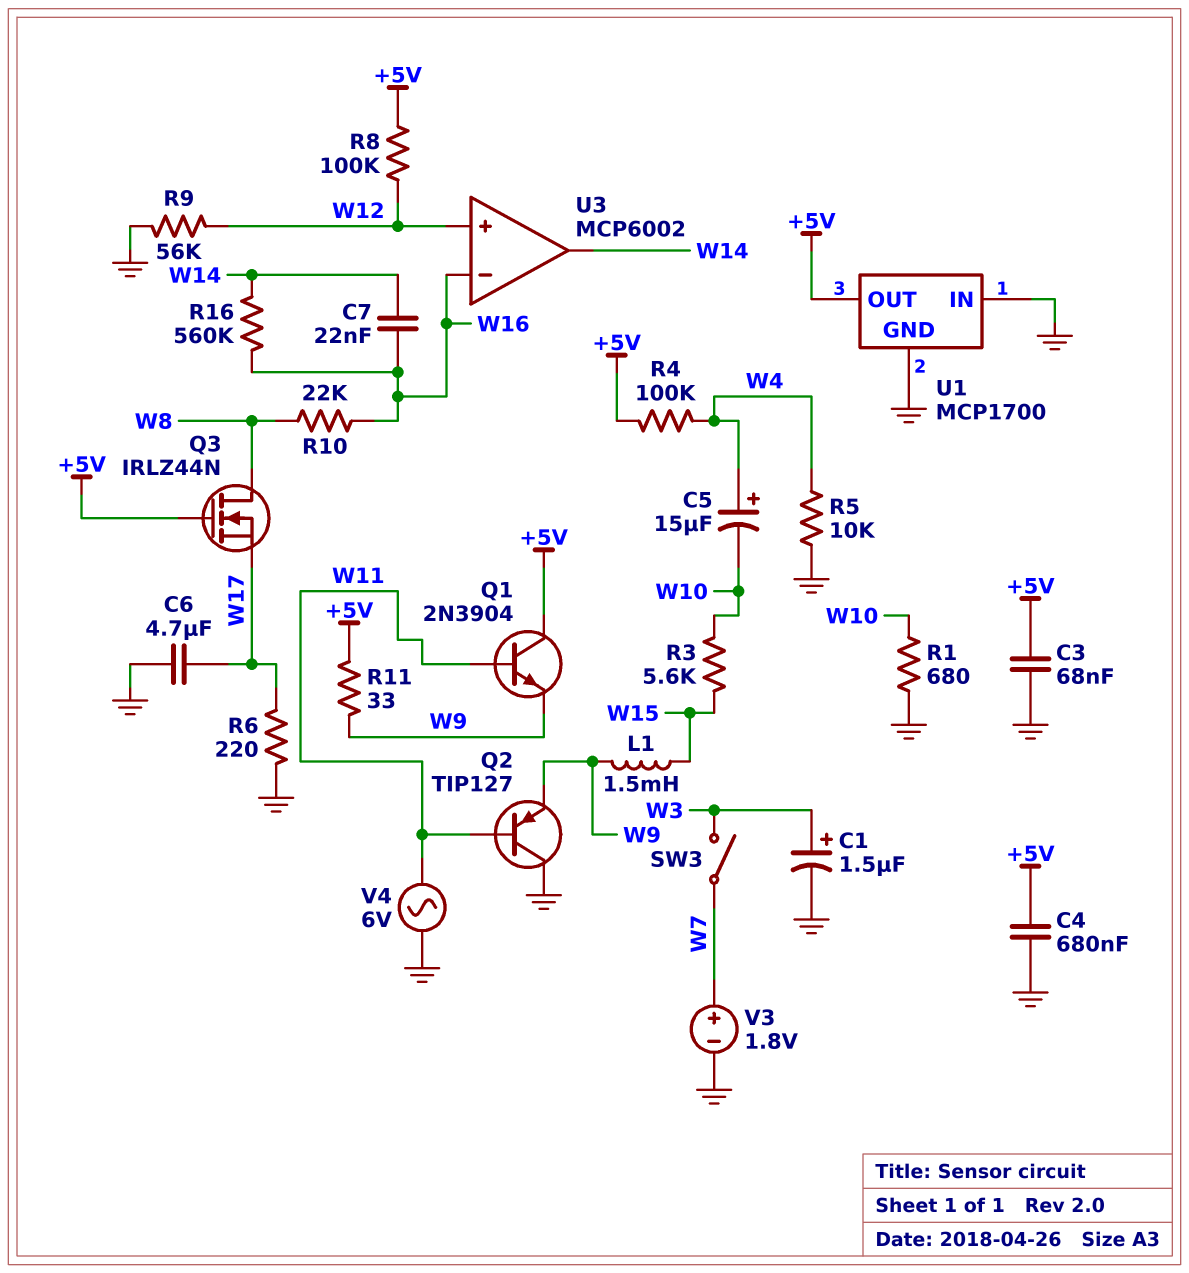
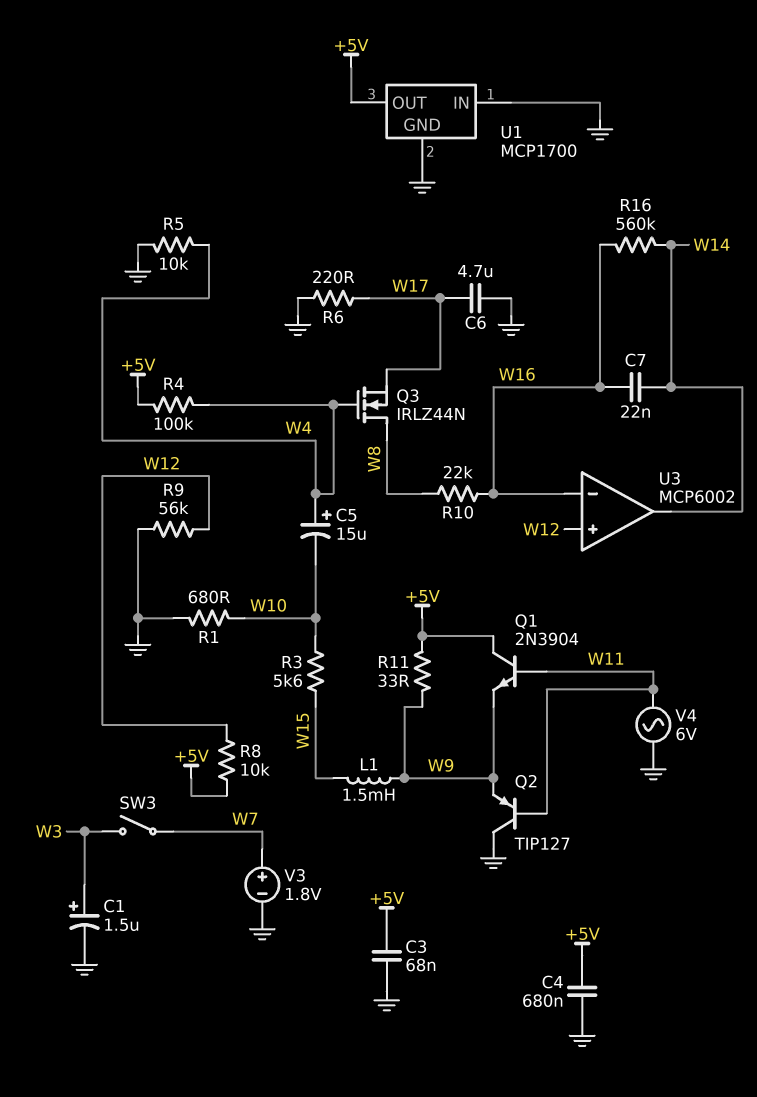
Q3: NMOS IRLZ44N (G +5V, D W8, S W17) -> NMOS IRLZ44N (G W4, D W8, S W17)
R8: 100k (+5V, W12) -> 10k (+5V, W12)

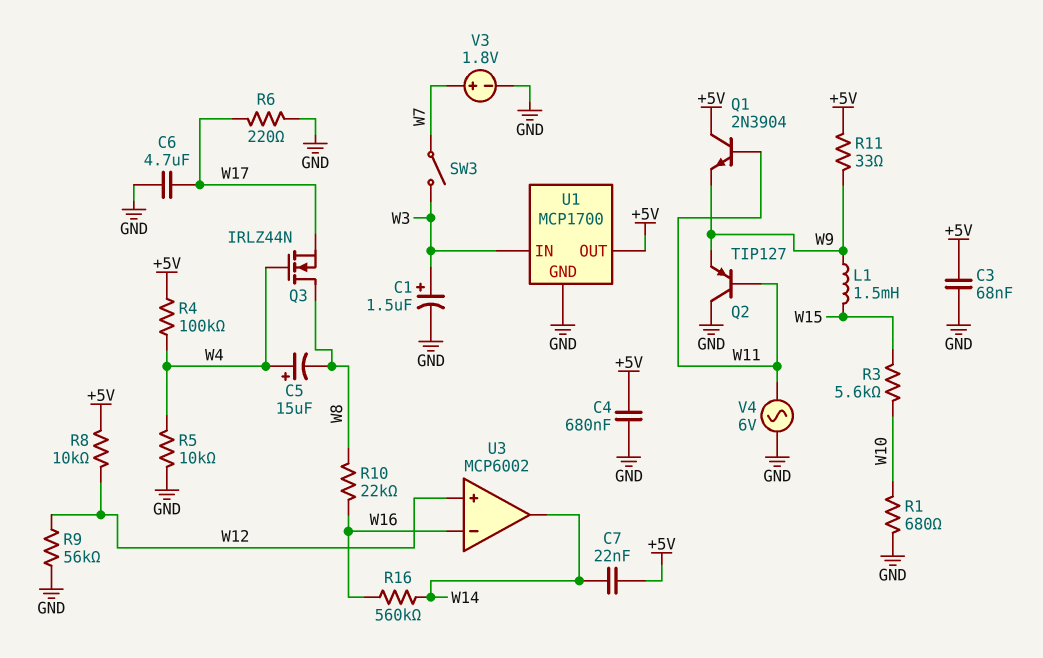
C5: 15uF (plus W4, minus W10) -> 15uF (plus W4, minus W8)
C7: 22nF (W14, W16) -> 22nF (+5V, W14)
U1 pin IN: GND -> W3

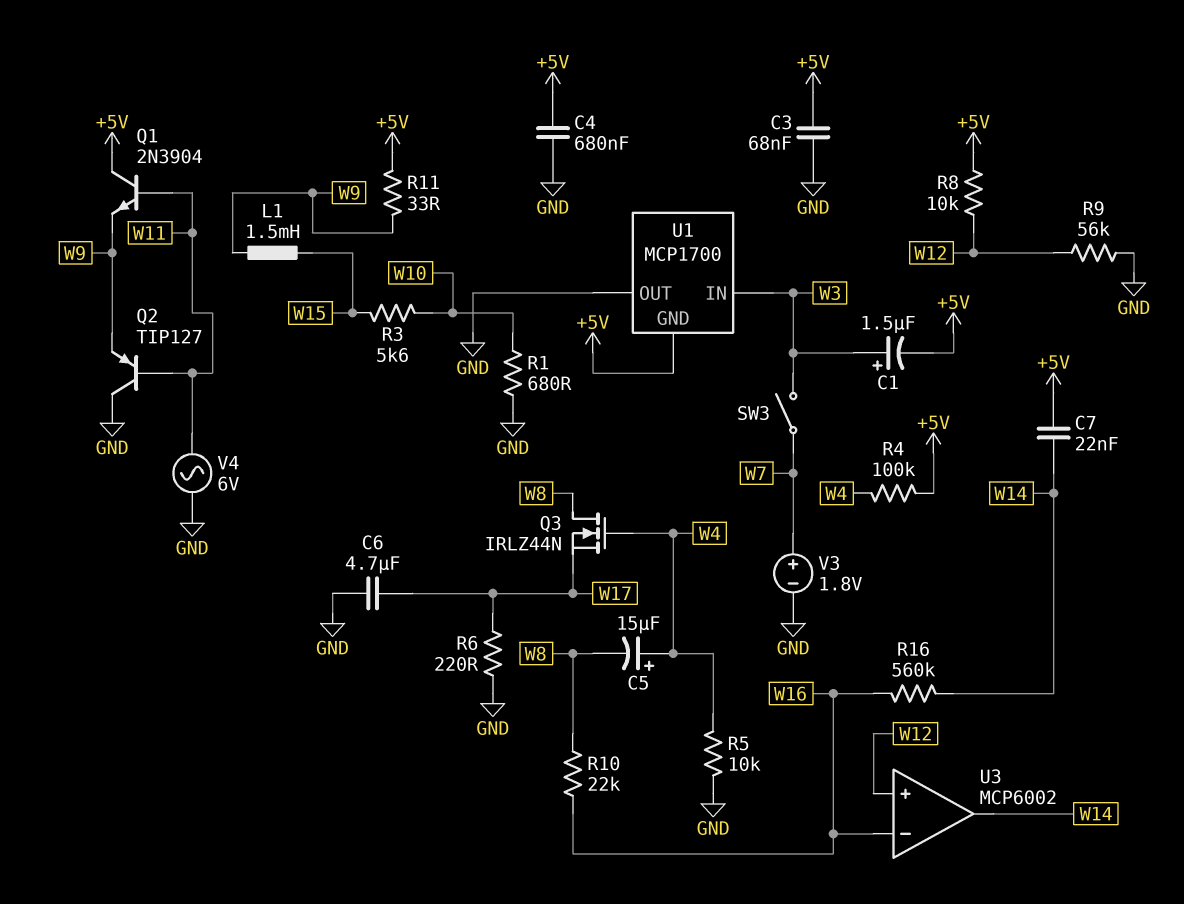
C1: 1.5uF (plus W3, minus GND) -> 1.5uF (plus W3, minus +5V)
U1 pin GND: GND -> +5V
U1 pin OUT: +5V -> GND

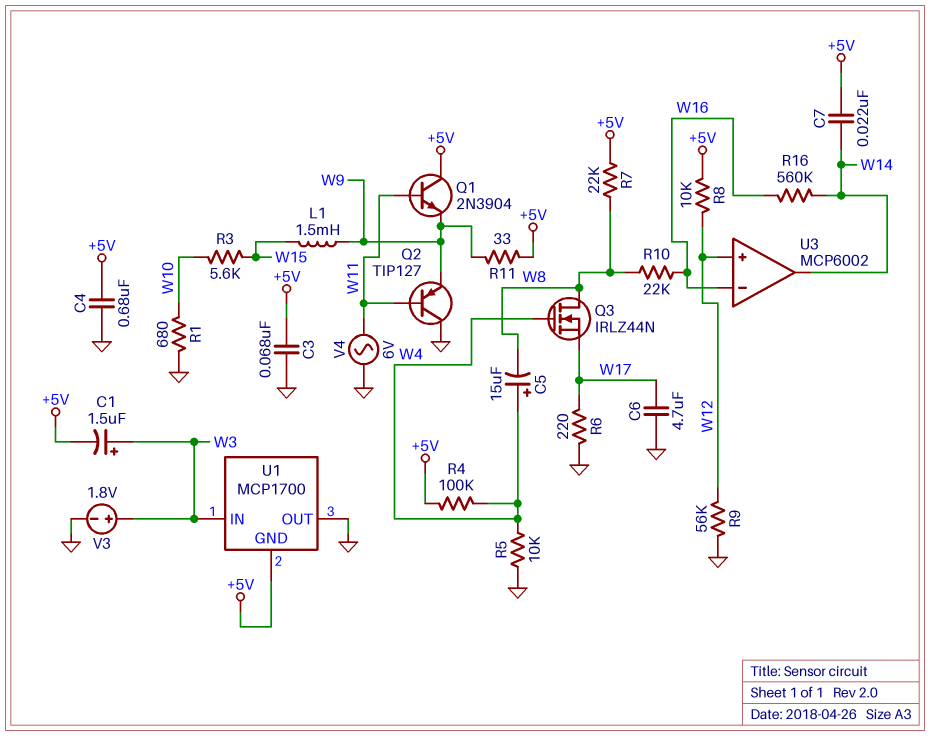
R7: none -> 22k (+5V, W8)
SW3: switch (W3, W7) -> none
V3: 1.8V (plus W7, minus GND) -> 1.8V (plus W3, minus GND)

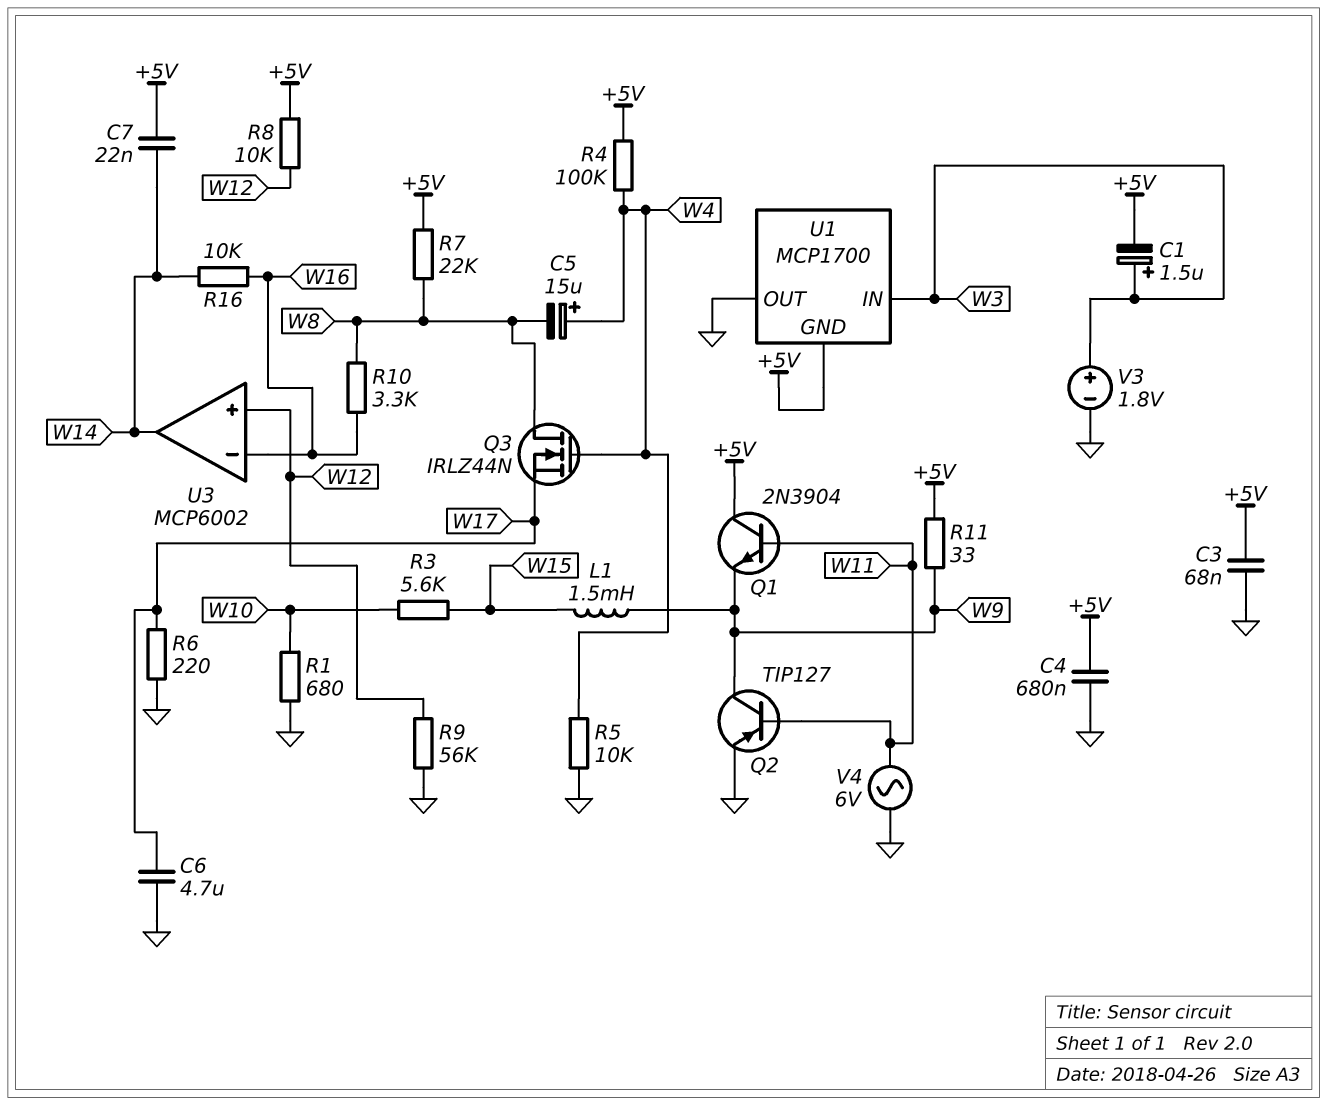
Q2: PNP TIP127 (B W11, C GND, E W9) -> PNP TIP127 (B W11, C W9, E GND)
R10: 22k (W8, W16) -> 3.3k (W8, W16)
R16: 560k (W14, W16) -> 10k (W14, W16)

